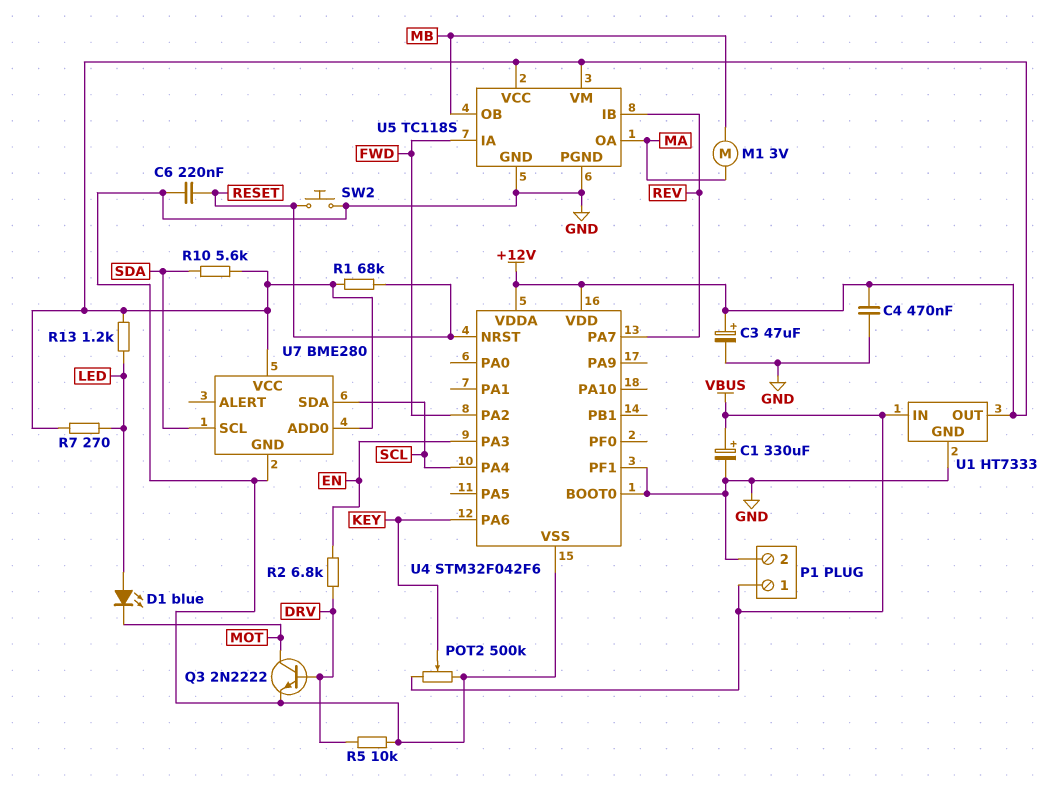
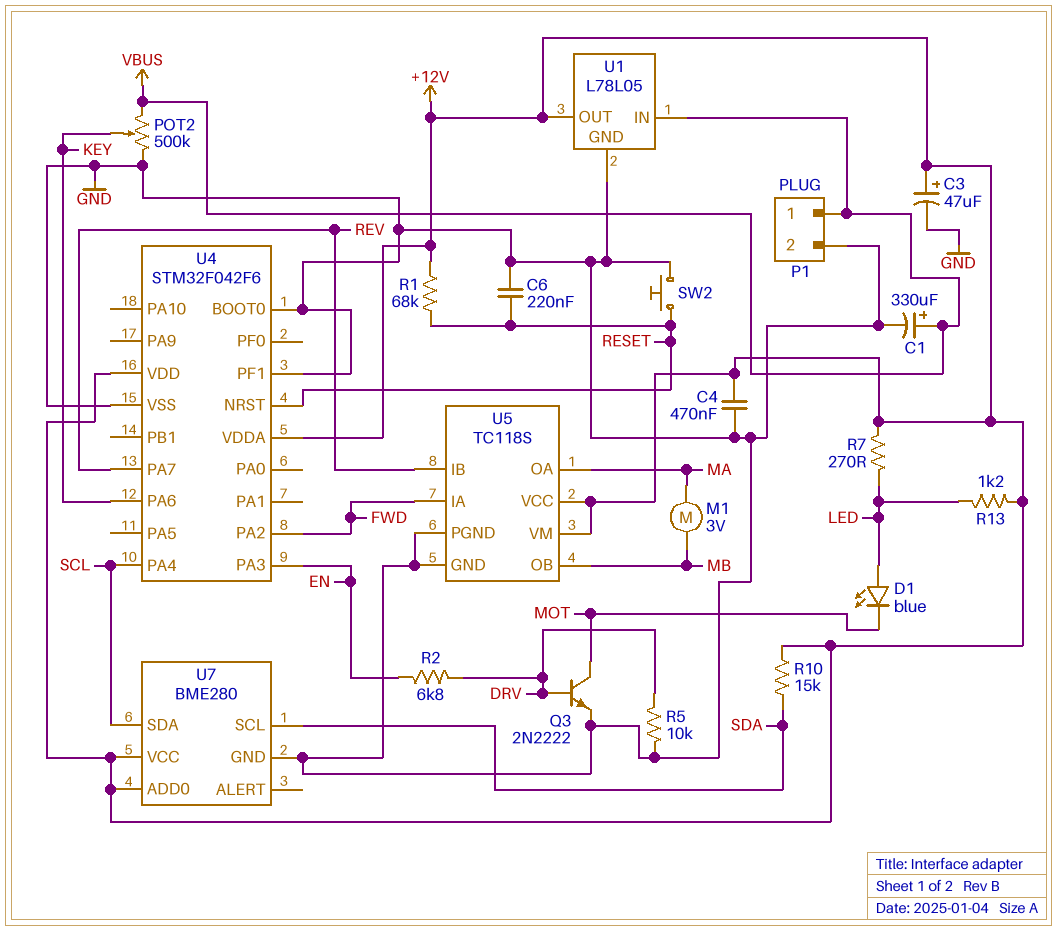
R10: 5.6k (+12V, SDA) -> 15k (+12V, SDA)
U1: HT7333 -> L78L05

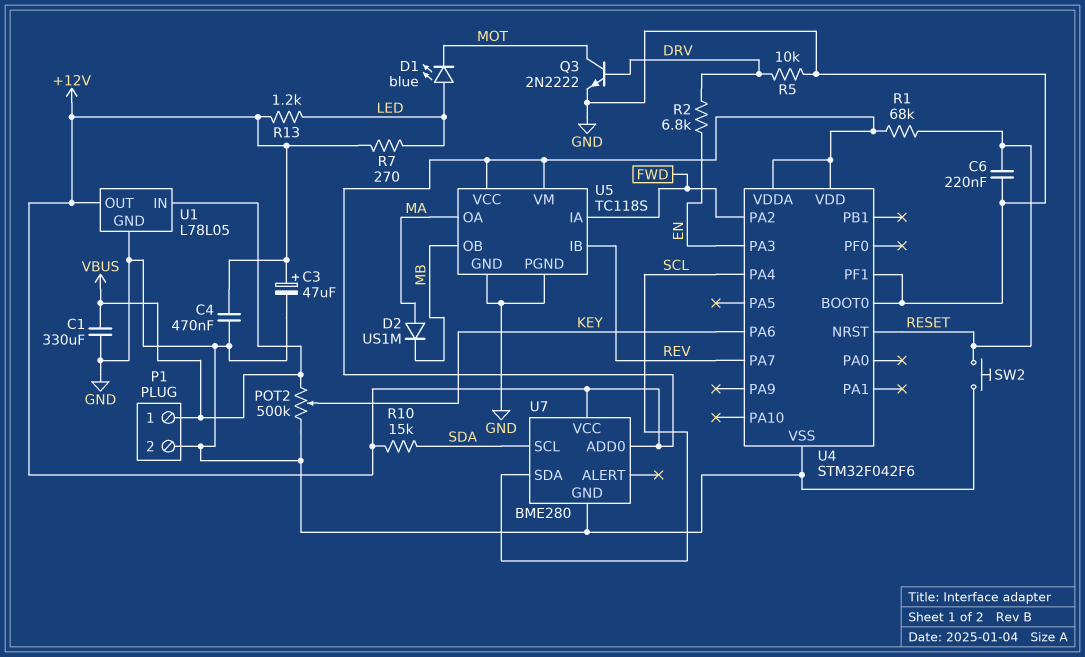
C1: 330uF (plus VBUS, minus GND) -> 330uF (GND, VBUS)
D2: none -> diode US1M (A MA, K MB)
M1: motor 3V (MA, MB) -> none

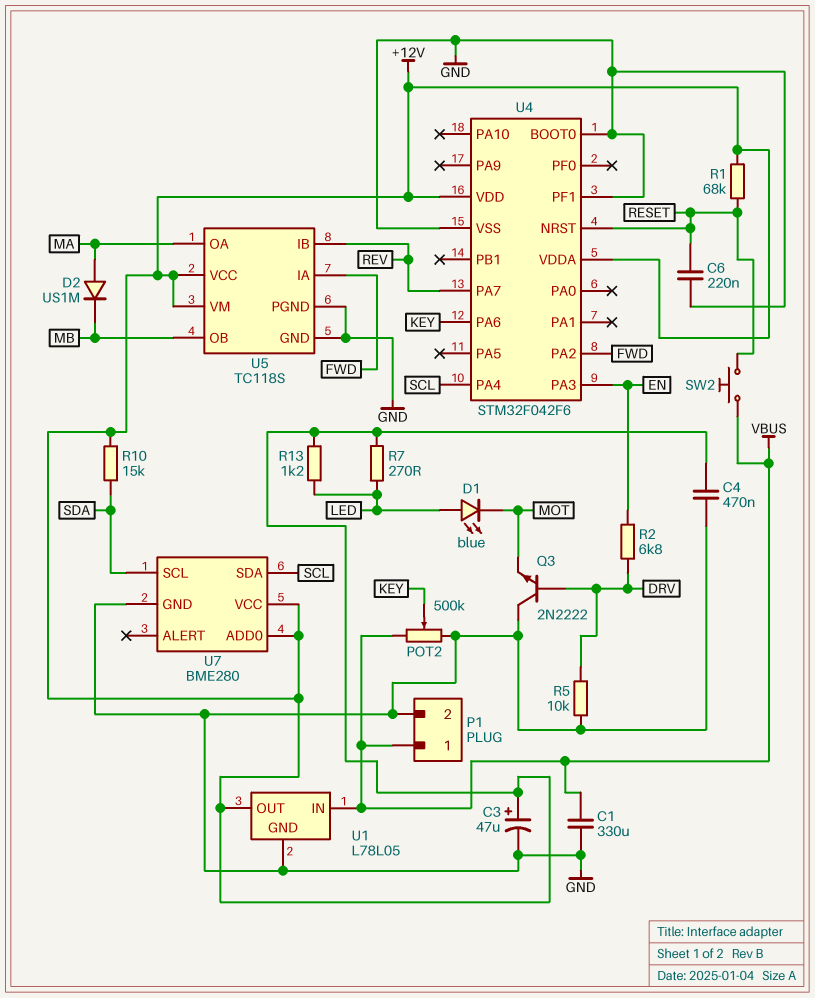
Q3: NPN 2N2222 (B DRV, C MOT, E GND) -> NPN 2N2222 (B DRV, C GND, E MOT)
SW2: button (GND, RESET) -> button (RESET, VBUS)

